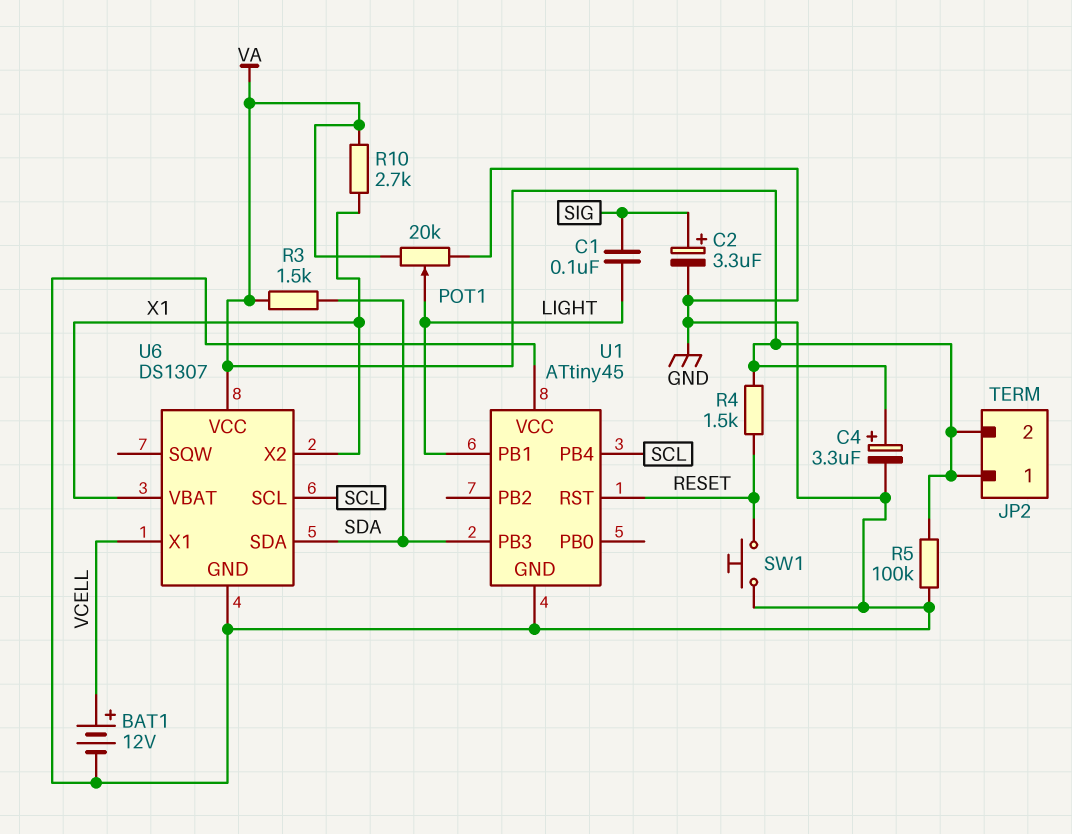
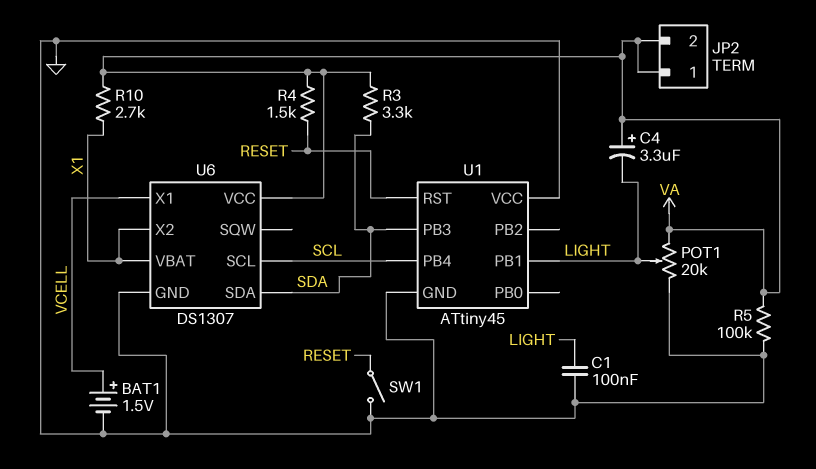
BAT1: 12V (plus VCELL, minus GND) -> 1.5V (plus VCELL, minus GND)
C1: 100nF (LIGHT, SIG) -> 100nF (GND, LIGHT)
C2: 3.3uF (plus SIG, minus GND) -> none
C4: 3.3uF (plus VA, minus GND) -> 3.3uF (plus VA, minus LIGHT)
R3: 1.5k (SDA, VA) -> 3.3k (SDA, VA)
SW1: button (GND, RESET) -> switch (GND, RESET)

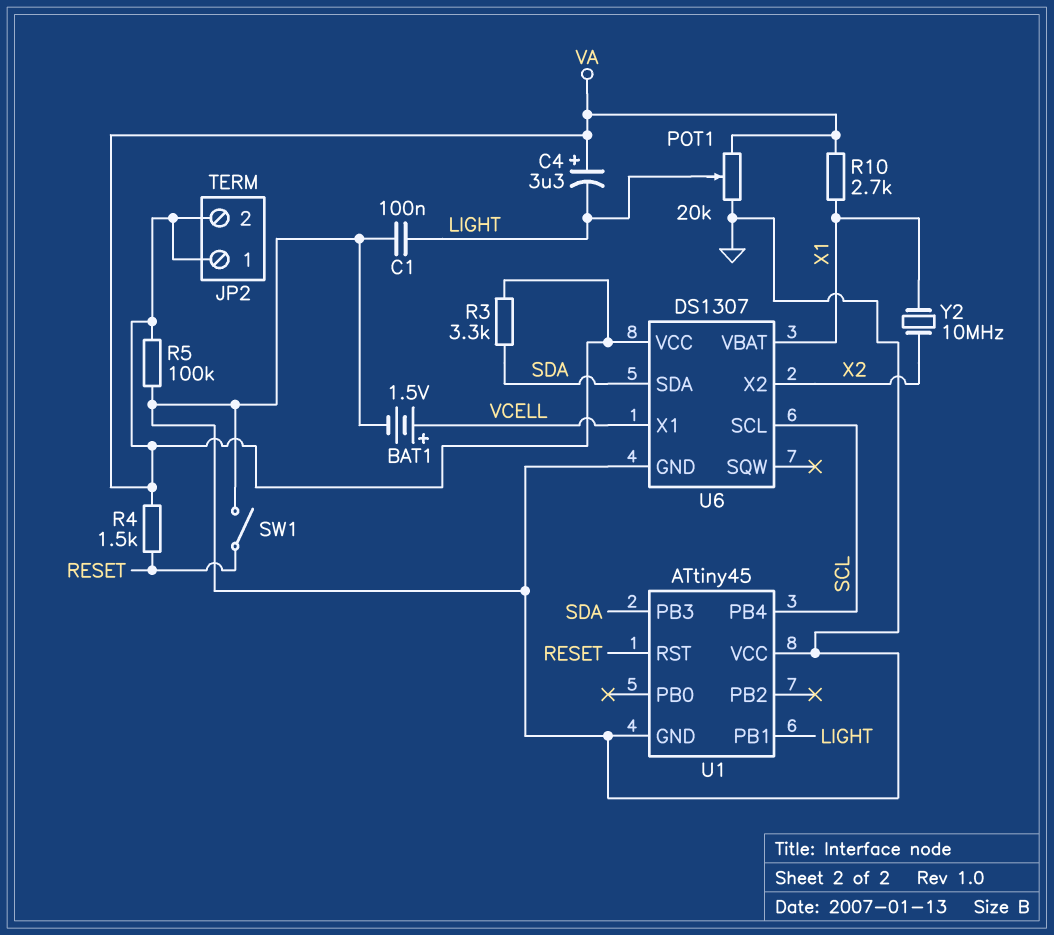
U6 pin X2: X1 -> X2
Y2: none -> 10MHz (X1, X2)

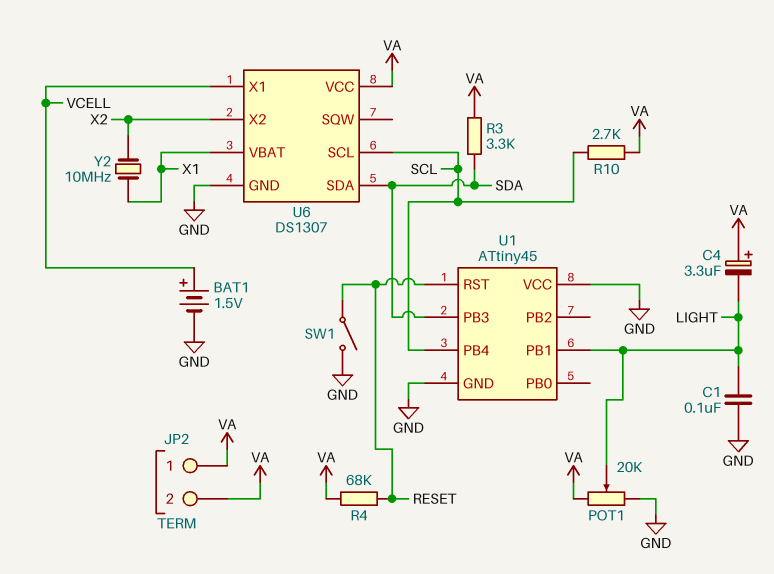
R4: 1.5k (RESET, VA) -> 68k (RESET, VA)
R5: 100k (GND, VA) -> none
R10: 2.7k (VA, X1) -> 2.7k (SCL, VA)

